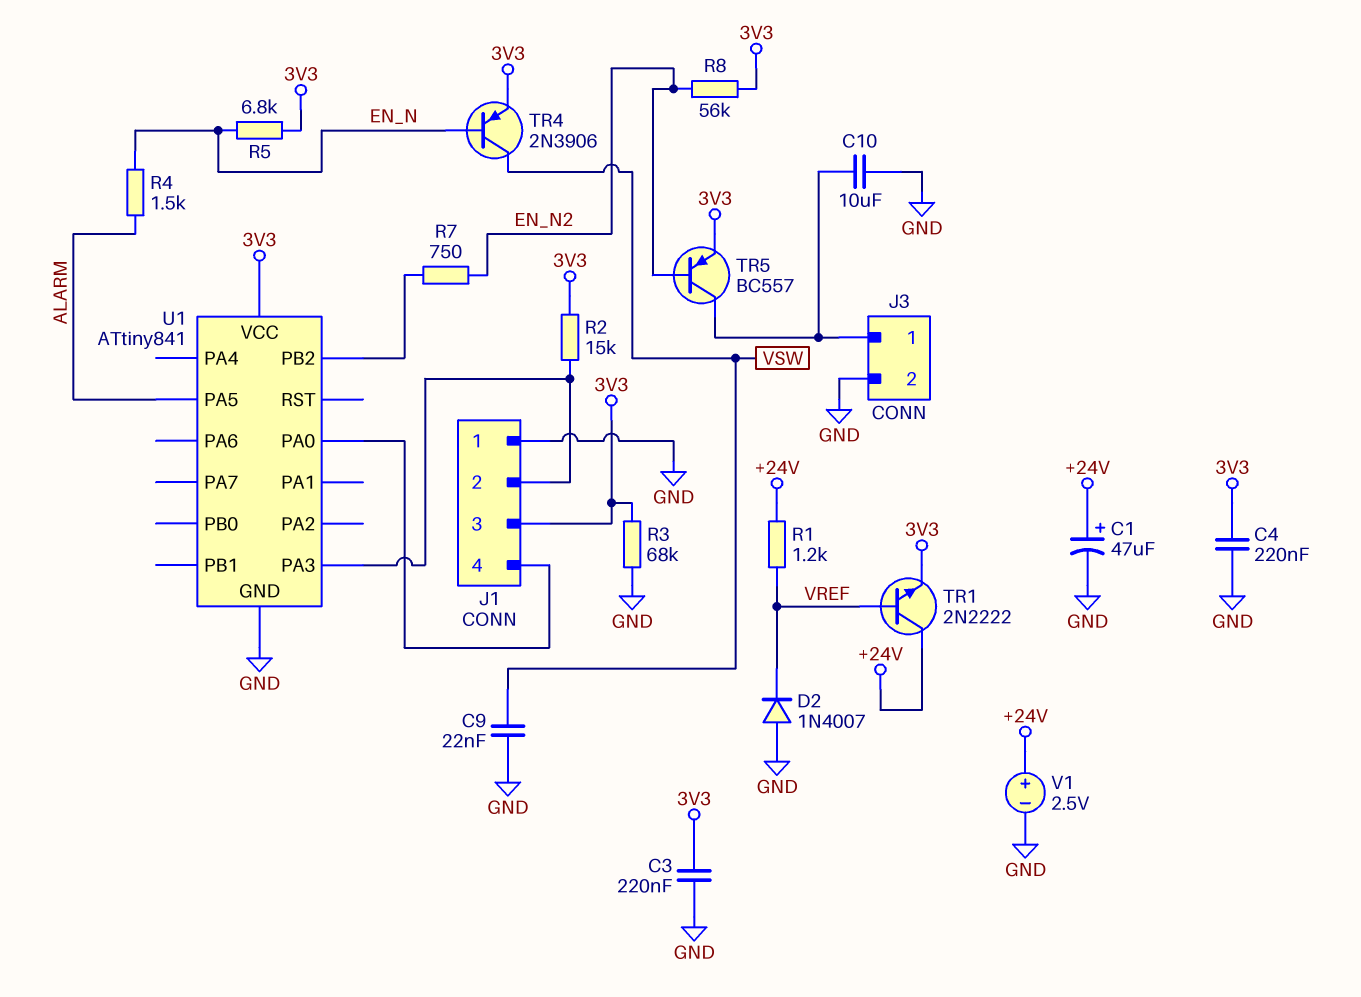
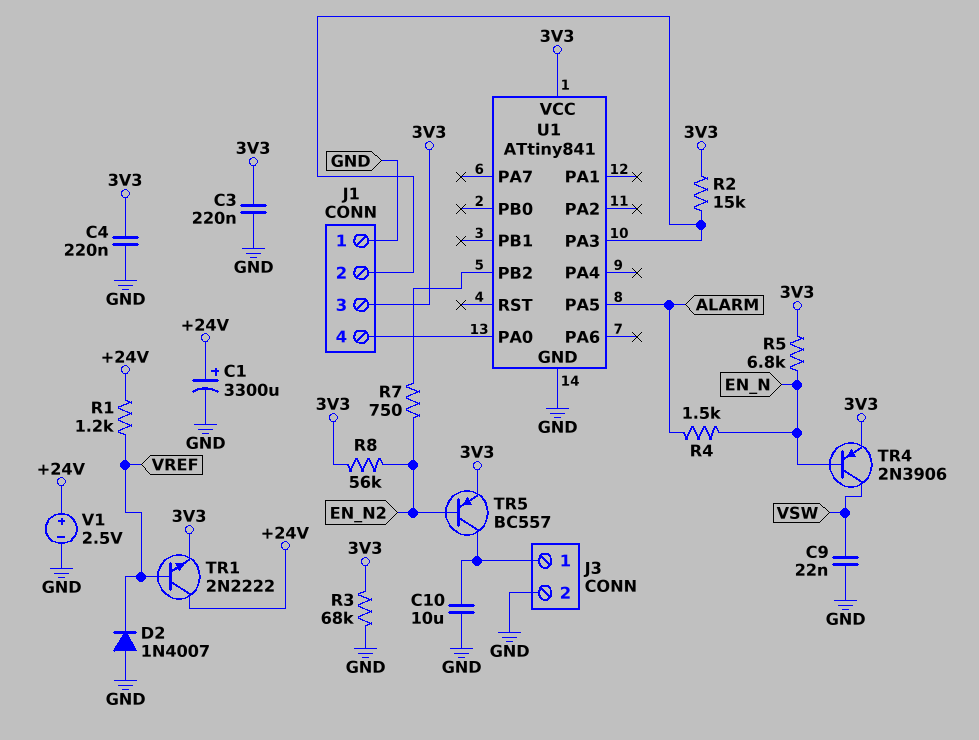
C1: 47uF (plus +24V, minus GND) -> 3300uF (plus +24V, minus GND)

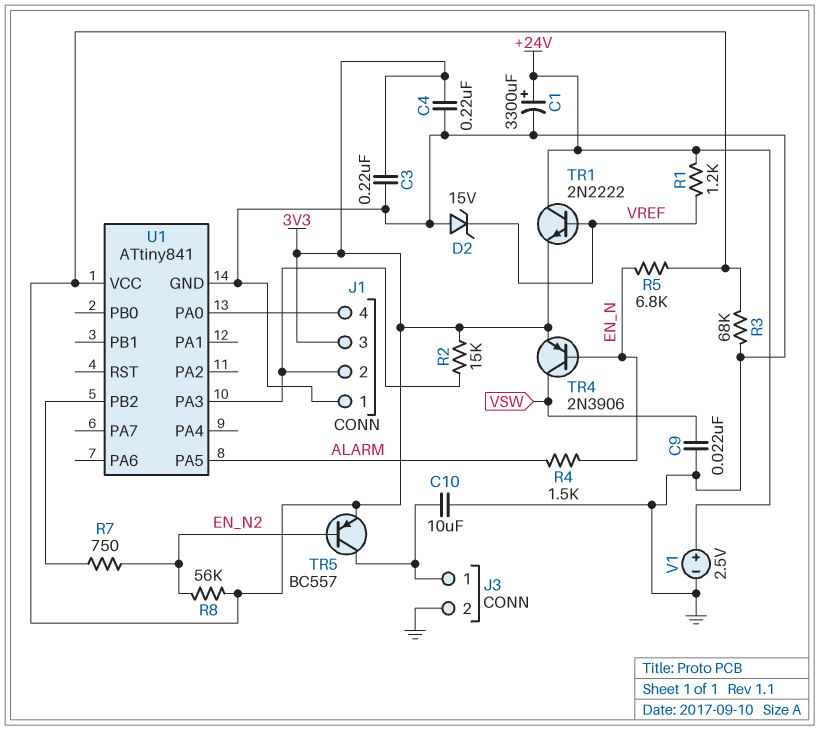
D2: diode 1N4007 (A GND, K VREF) -> zener 15V (A GND, K VREF)

